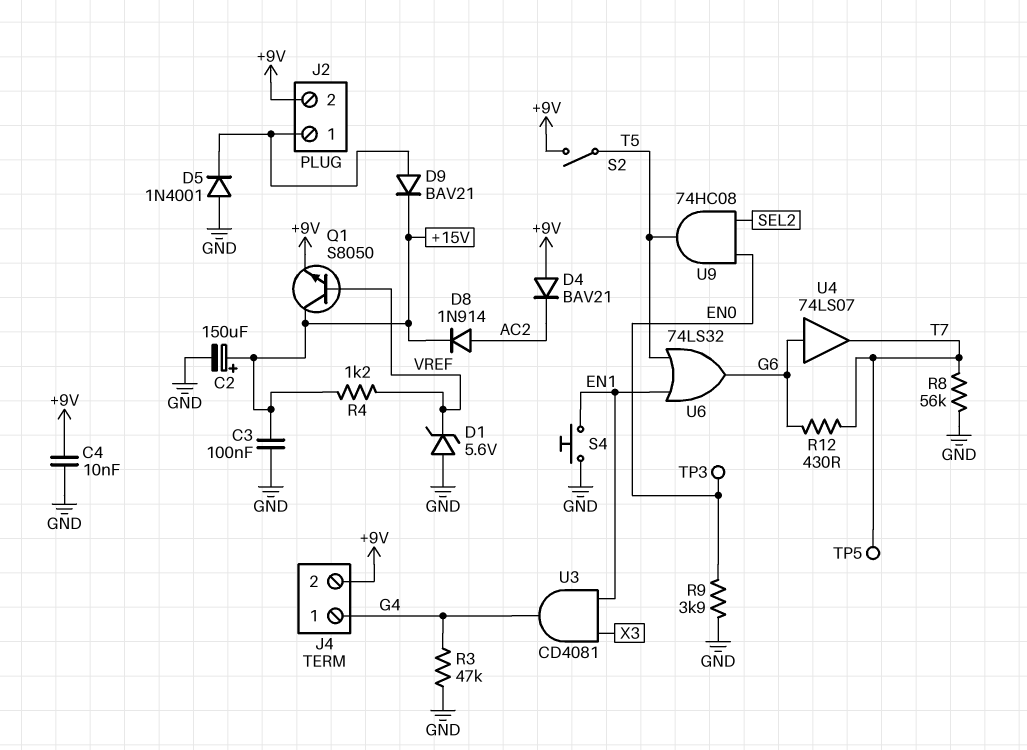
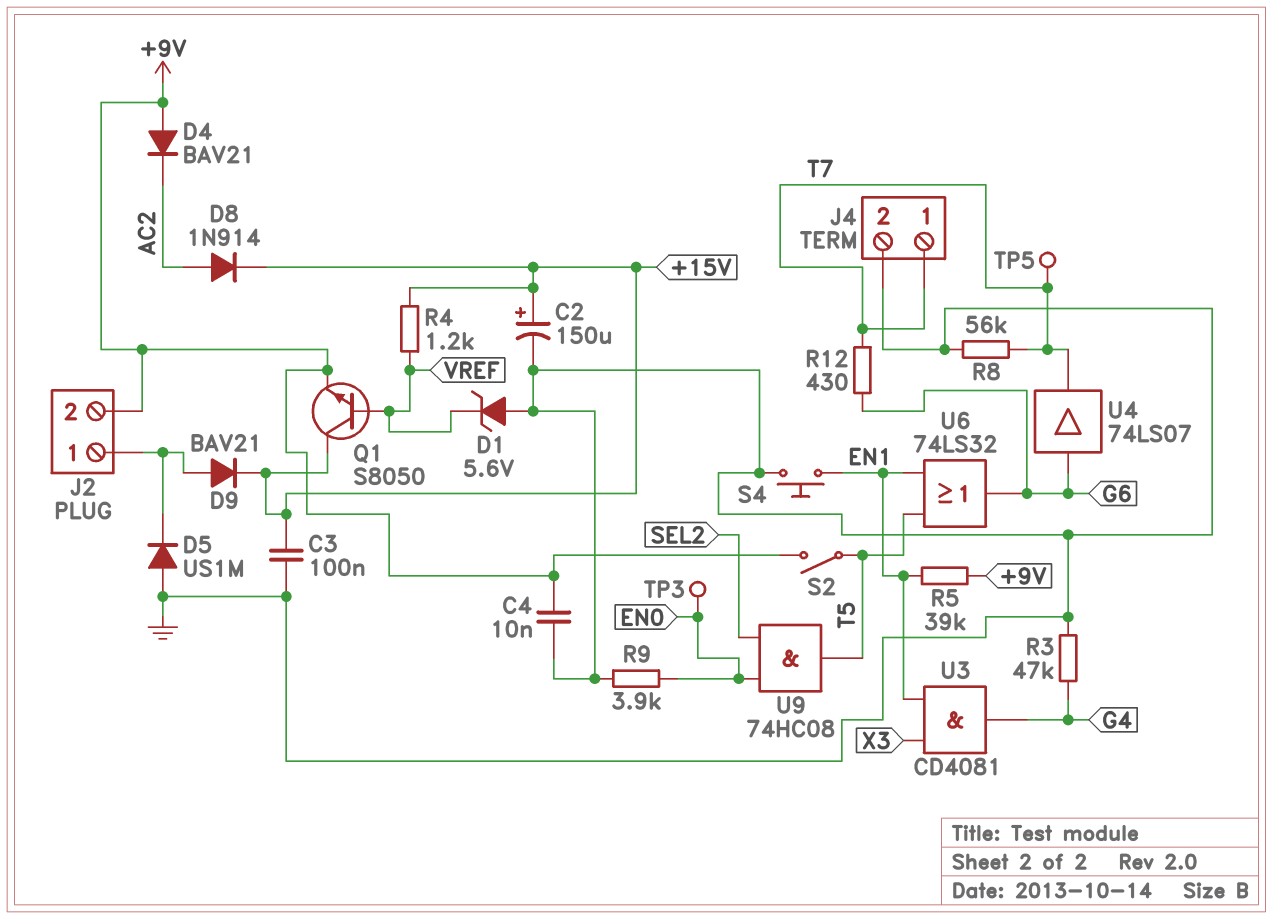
D5: diode 1N4001 (A GND, K J2/1) -> diode US1M (A GND, K J2/1)
J4 pin 1: G4 -> T7
J4 pin 2: +9V -> GND
R5: none -> 39k (+9V, EN1)

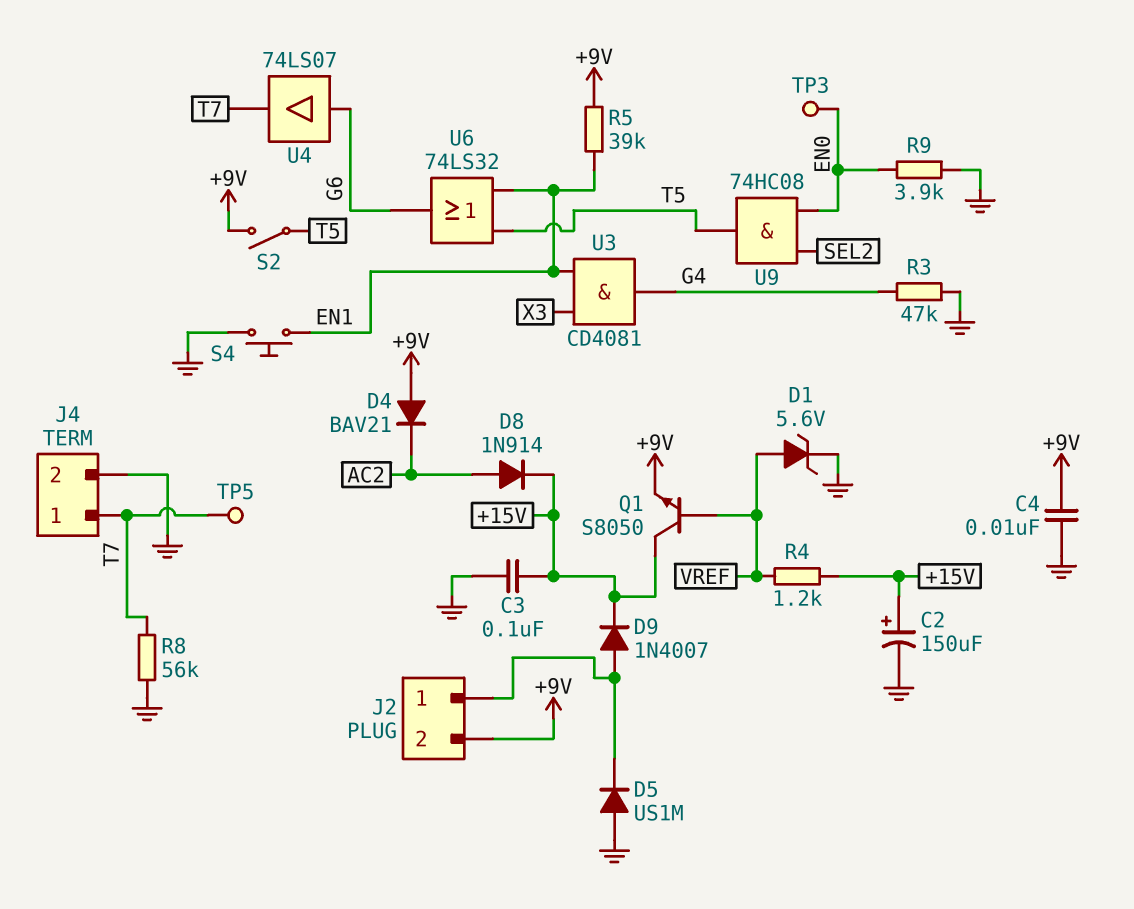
D1: zener 5.6V (A GND, K VREF) -> zener 5.6V (A VREF, K GND)
D9: diode BAV21 (A J2/1, K +15V) -> diode 1N4007 (A J2/1, K +15V)
R12: 430 (G6, T7) -> none

